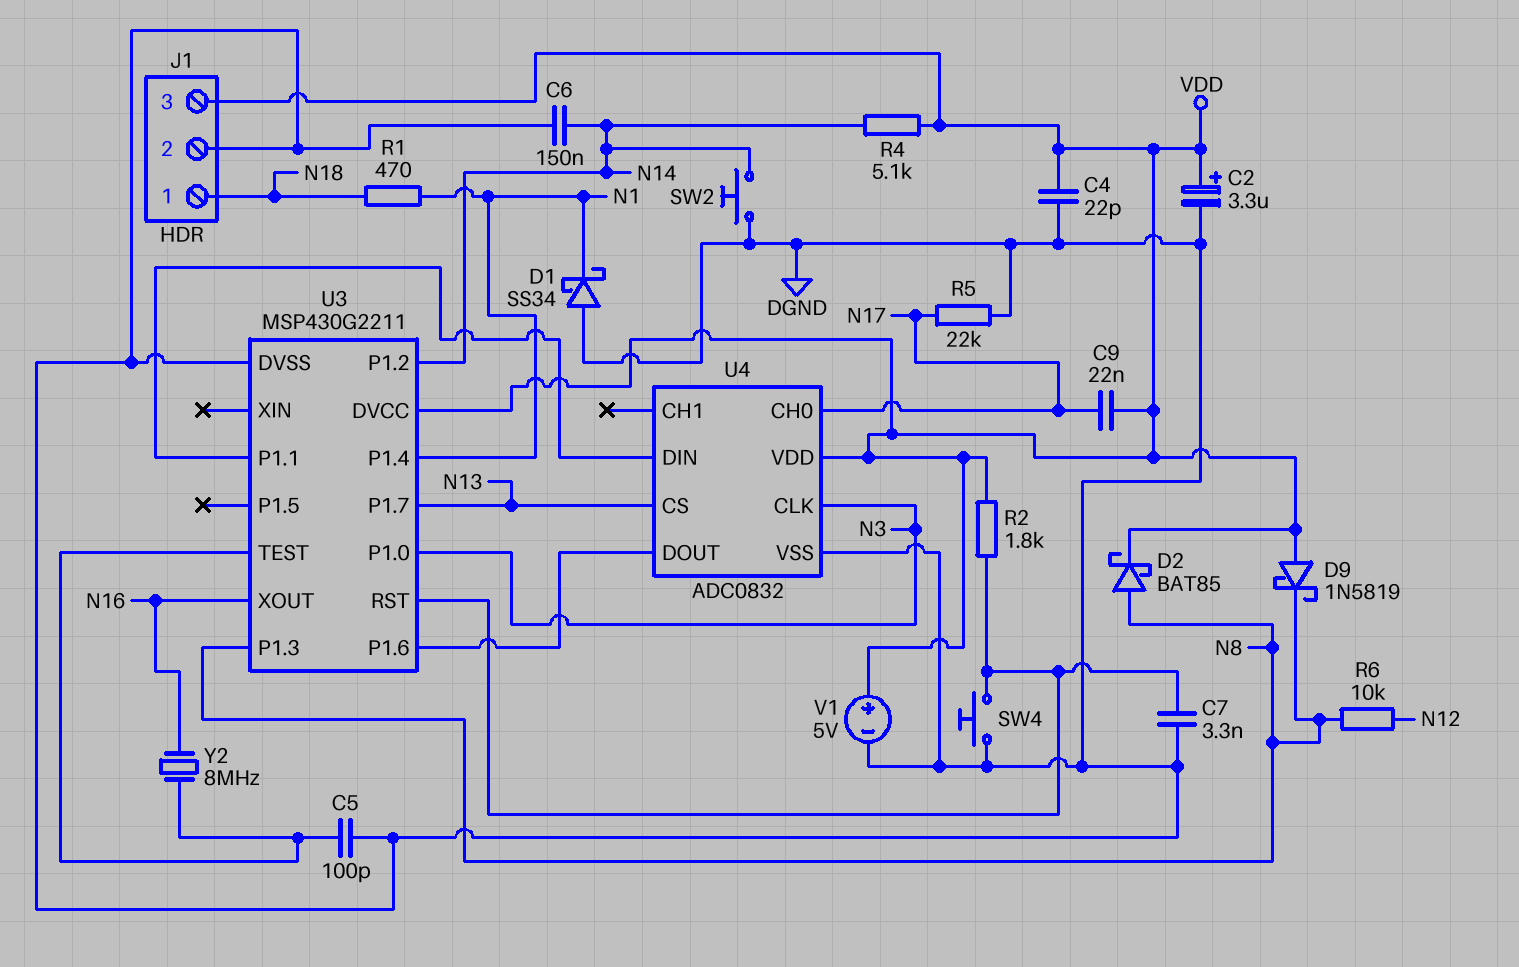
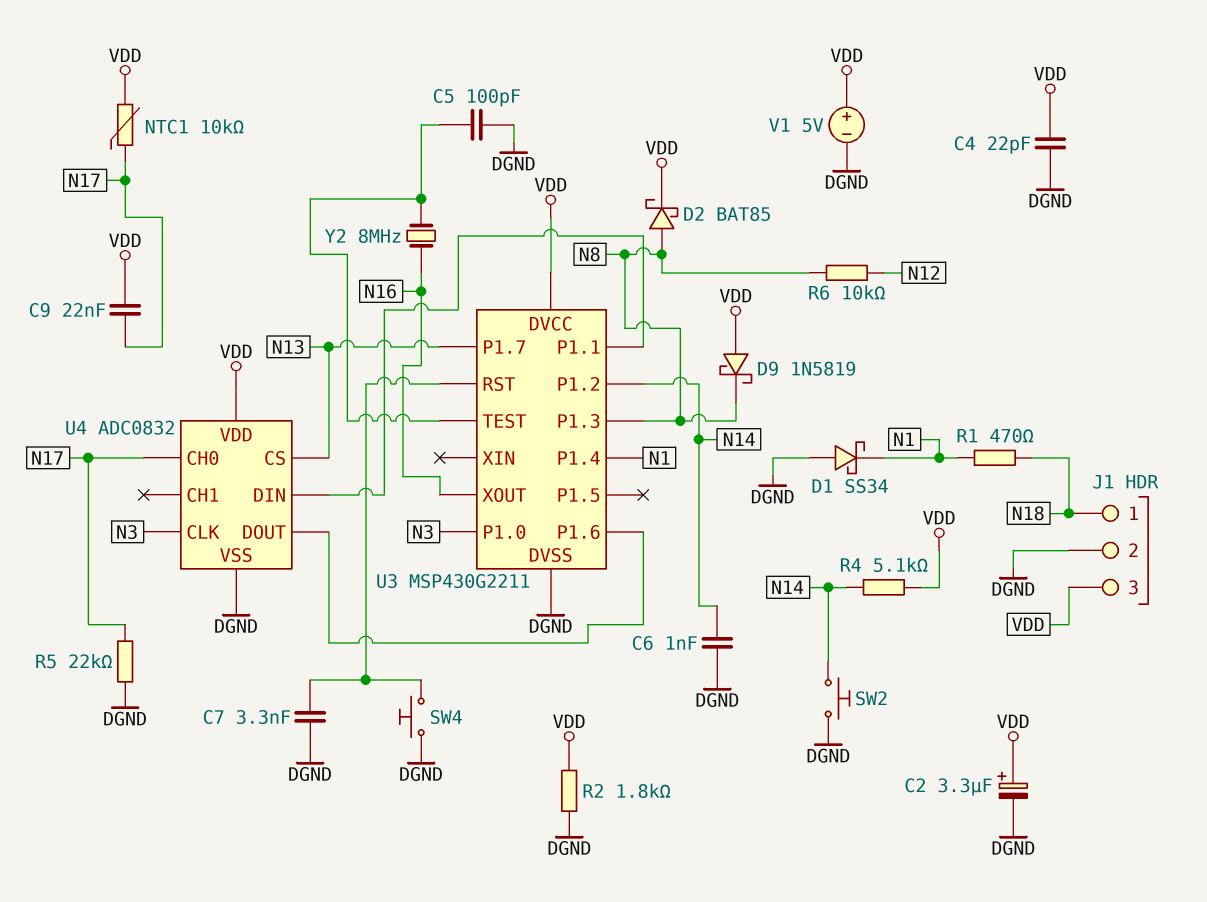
C6: 150nF (DGND, N14) -> 1nF (DGND, N14)
NTC1: none -> 10k (N17, VDD)
R2: 1.8k (U3/RST, VDD) -> 1.8k (DGND, VDD)

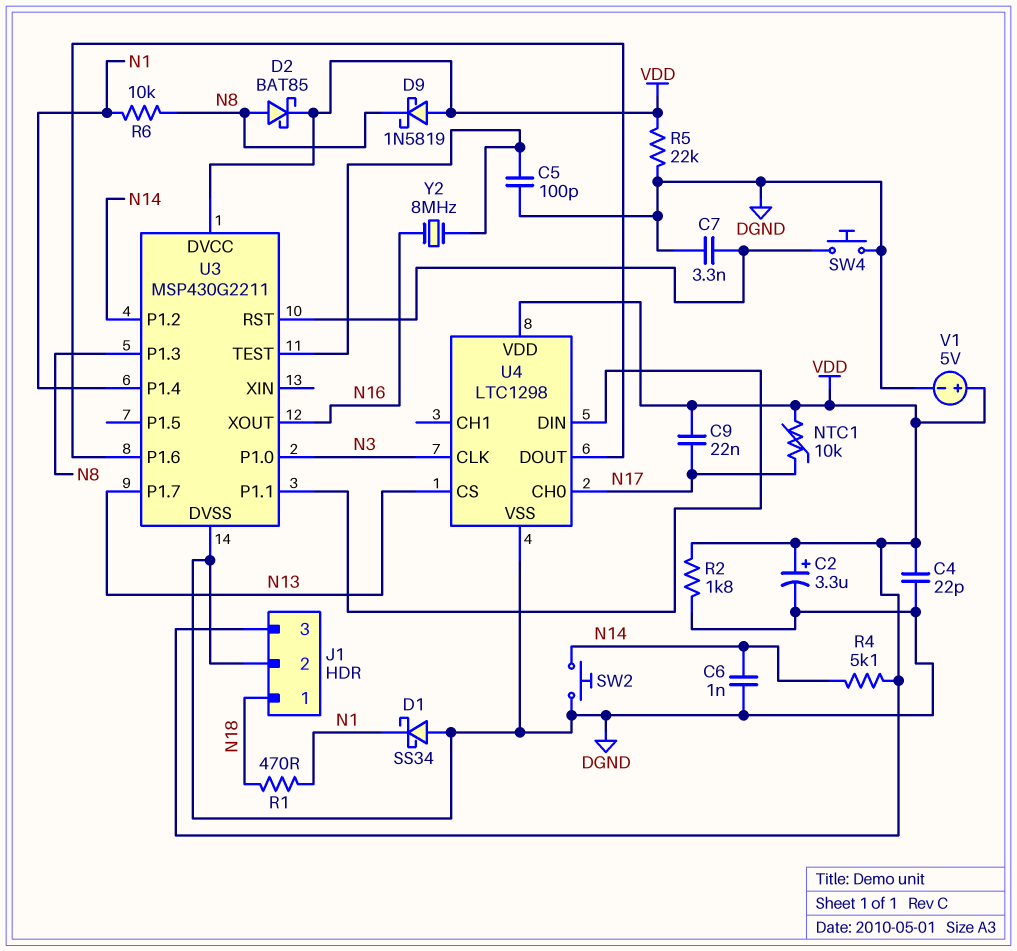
R5: 22k (DGND, N17) -> 22k (DGND, VDD)
R6: 10k (N8, N12) -> 10k (N1, N8)
U4: ADC0832 -> LTC1298

